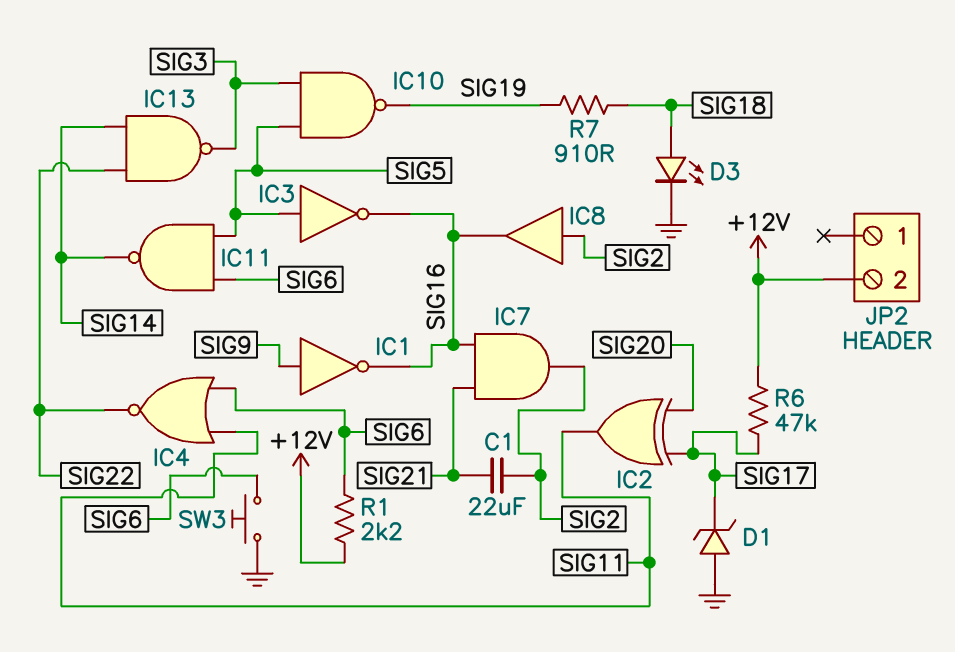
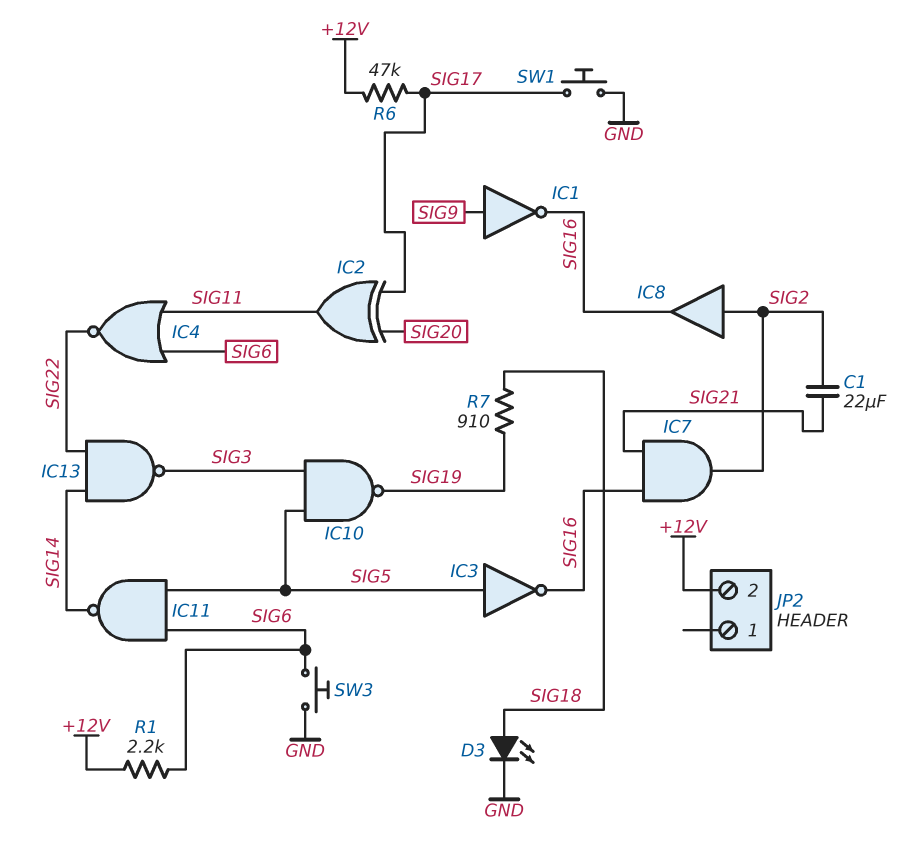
D1: zener (A GND, K SIG17) -> none
SW1: none -> button (GND, SIG17)

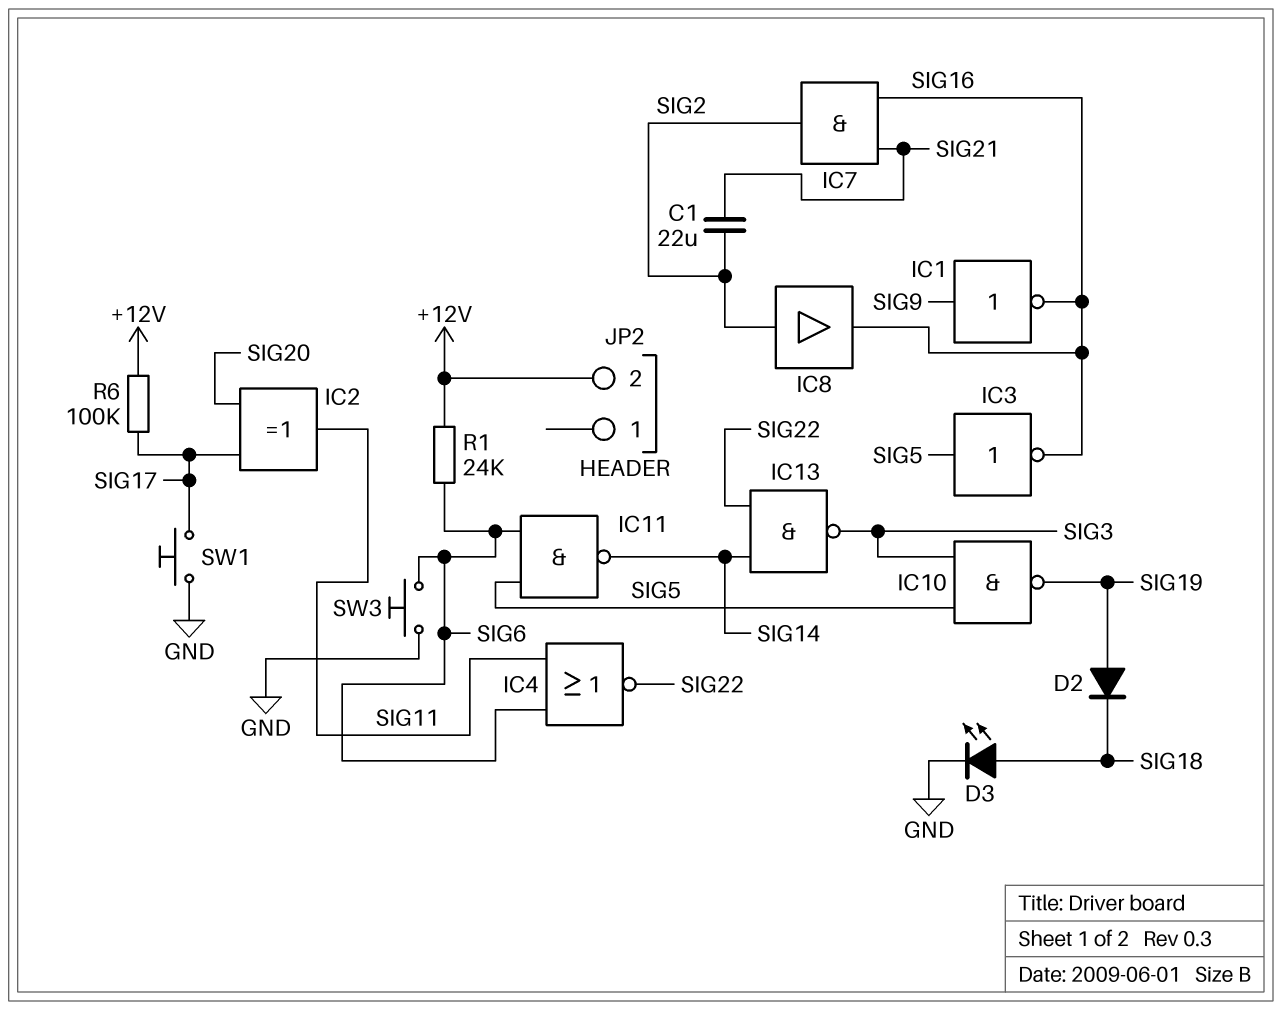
D2: none -> diode (A SIG19, K SIG18)
R1: 2.2k (+12V, SIG6) -> 24k (+12V, SIG6)
R6: 47k (+12V, SIG17) -> 100k (+12V, SIG17)
R7: 910 (SIG18, SIG19) -> none

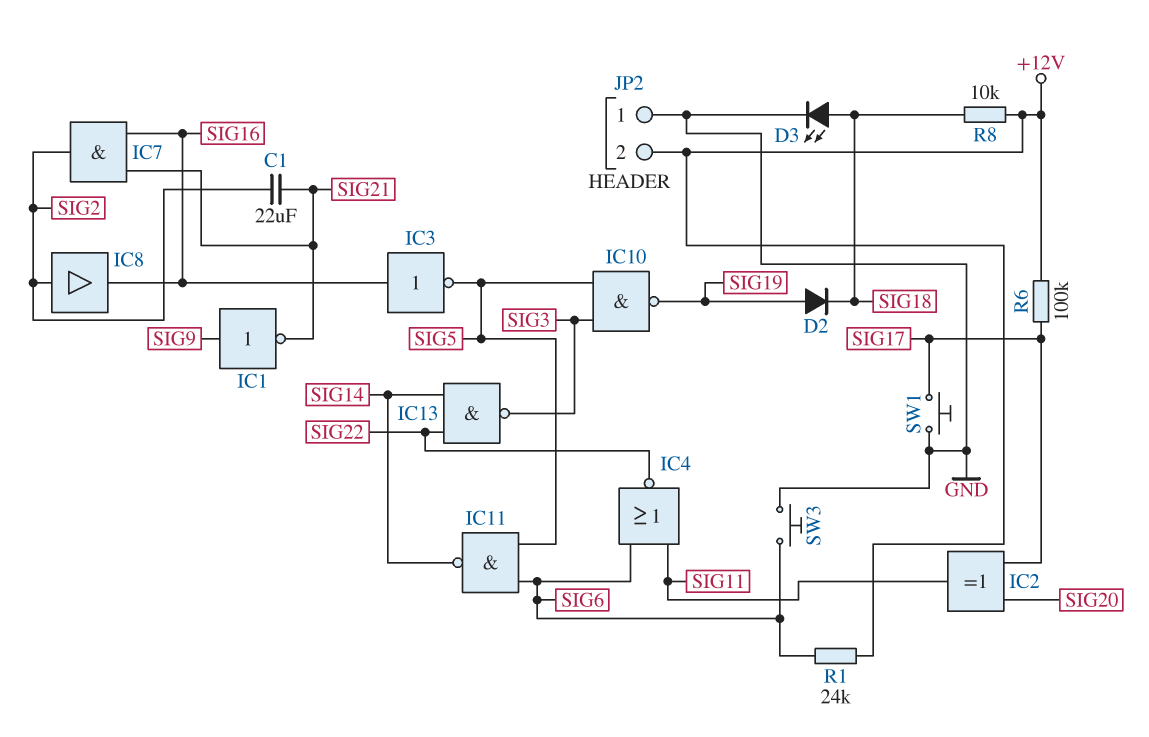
IC1: NOT (in SIG9, out SIG16) -> NOT (in SIG9, out SIG21)
IC3: NOT (in SIG5, out SIG16) -> NOT (in SIG16, out SIG5)
JP2 pin 1: none -> GND
R8: none -> 10k (+12V, SIG18)

